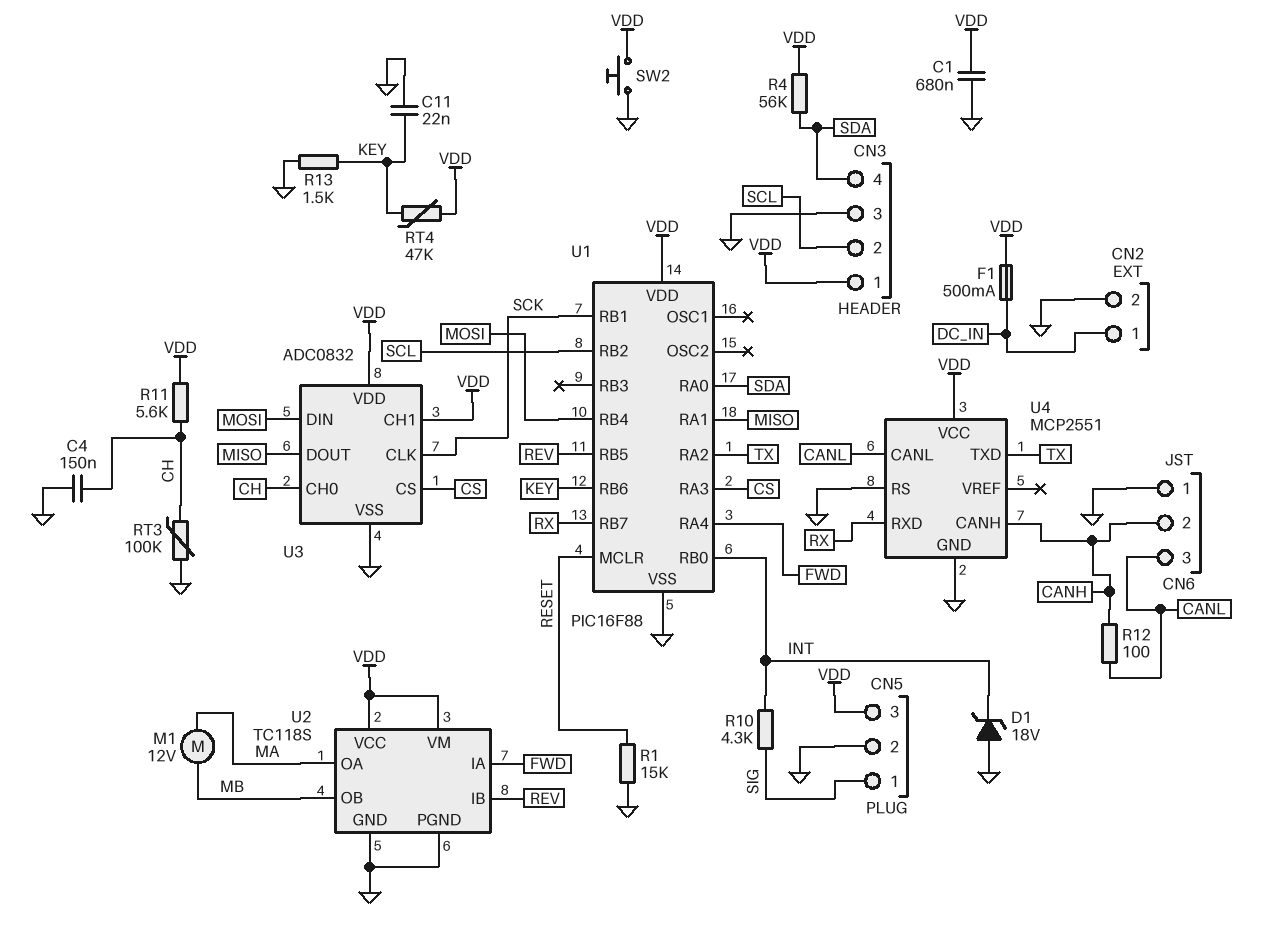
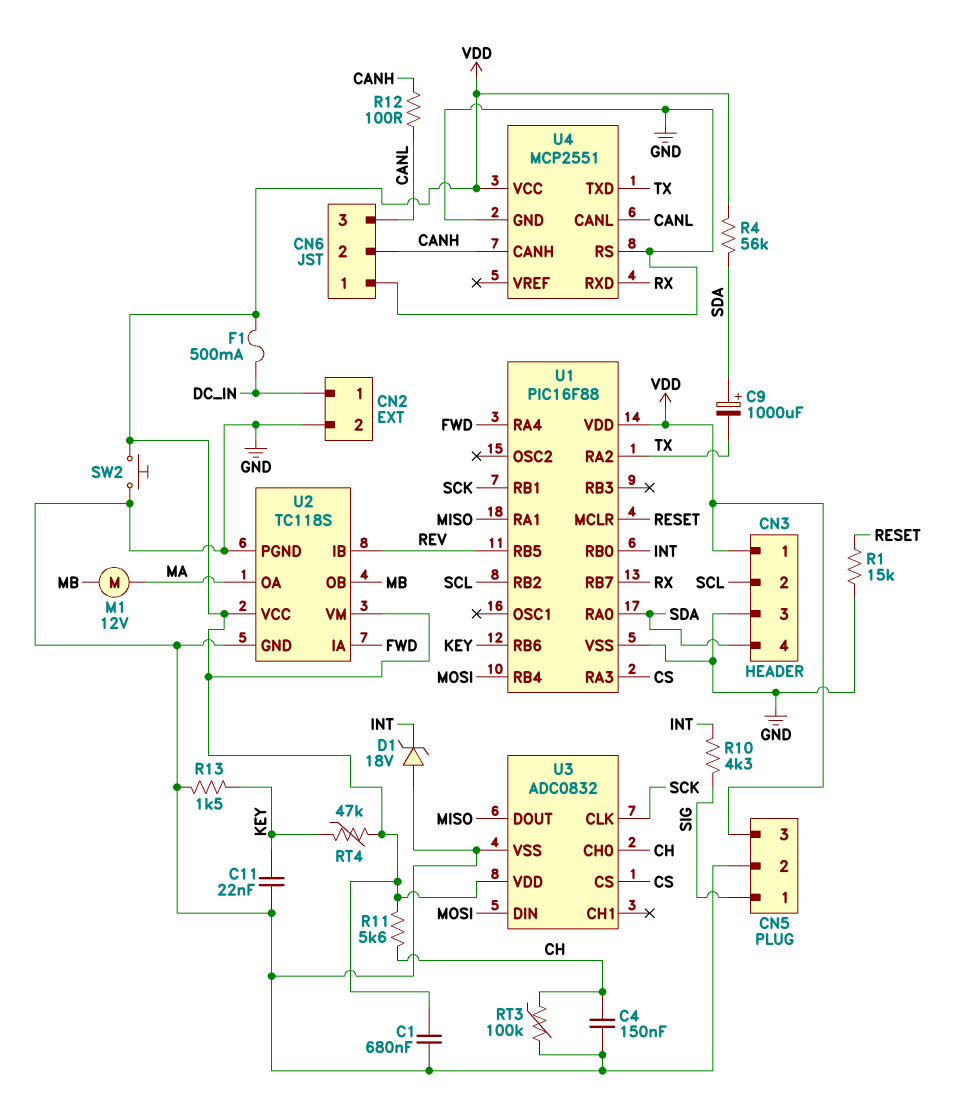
C9: none -> 1000uF (plus SDA, minus TX)
U3 pin CH1: VDD -> none

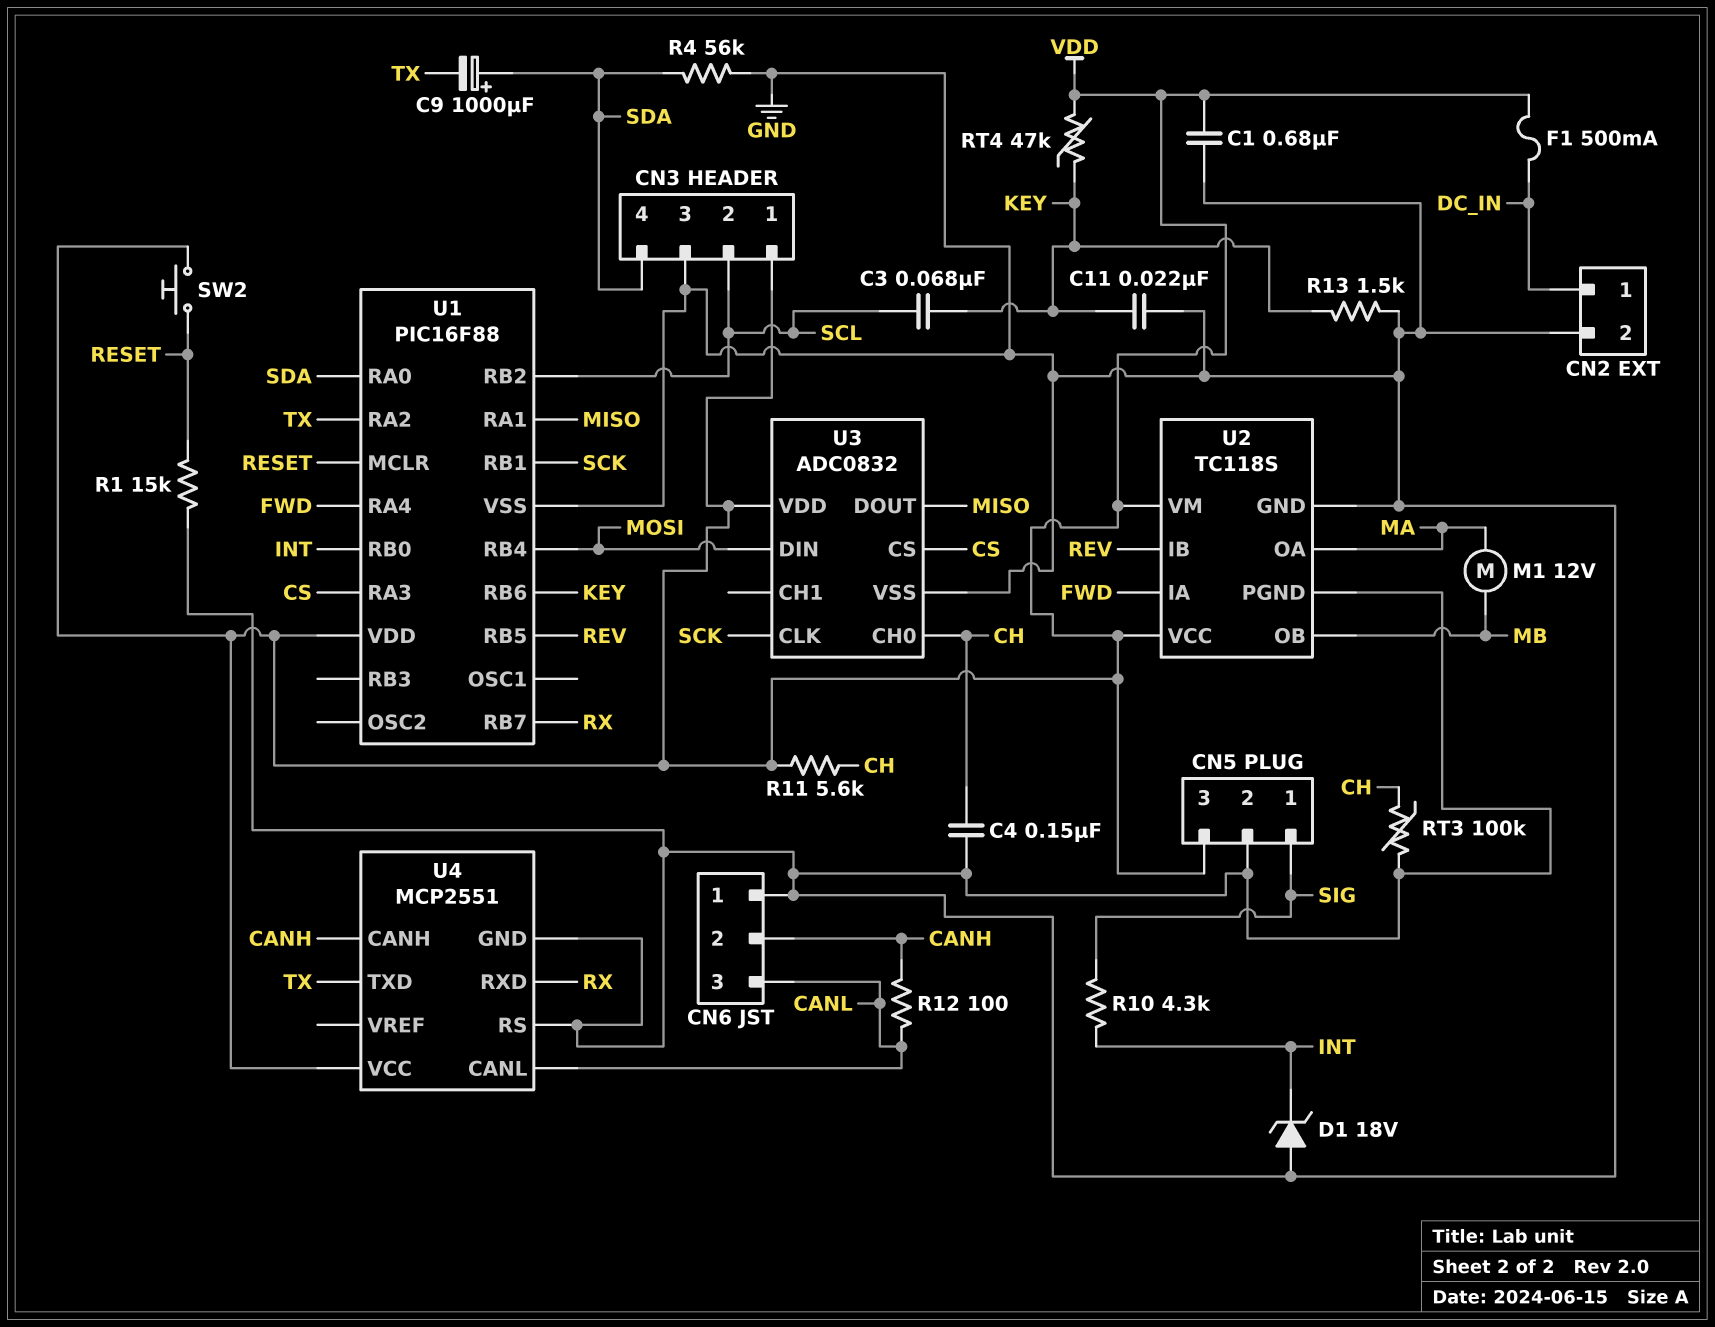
C3: none -> 68nF (KEY, SCL)
R4: 56k (SDA, VDD) -> 56k (GND, SDA)
SW2: button (GND, VDD) -> button (RESET, VDD)

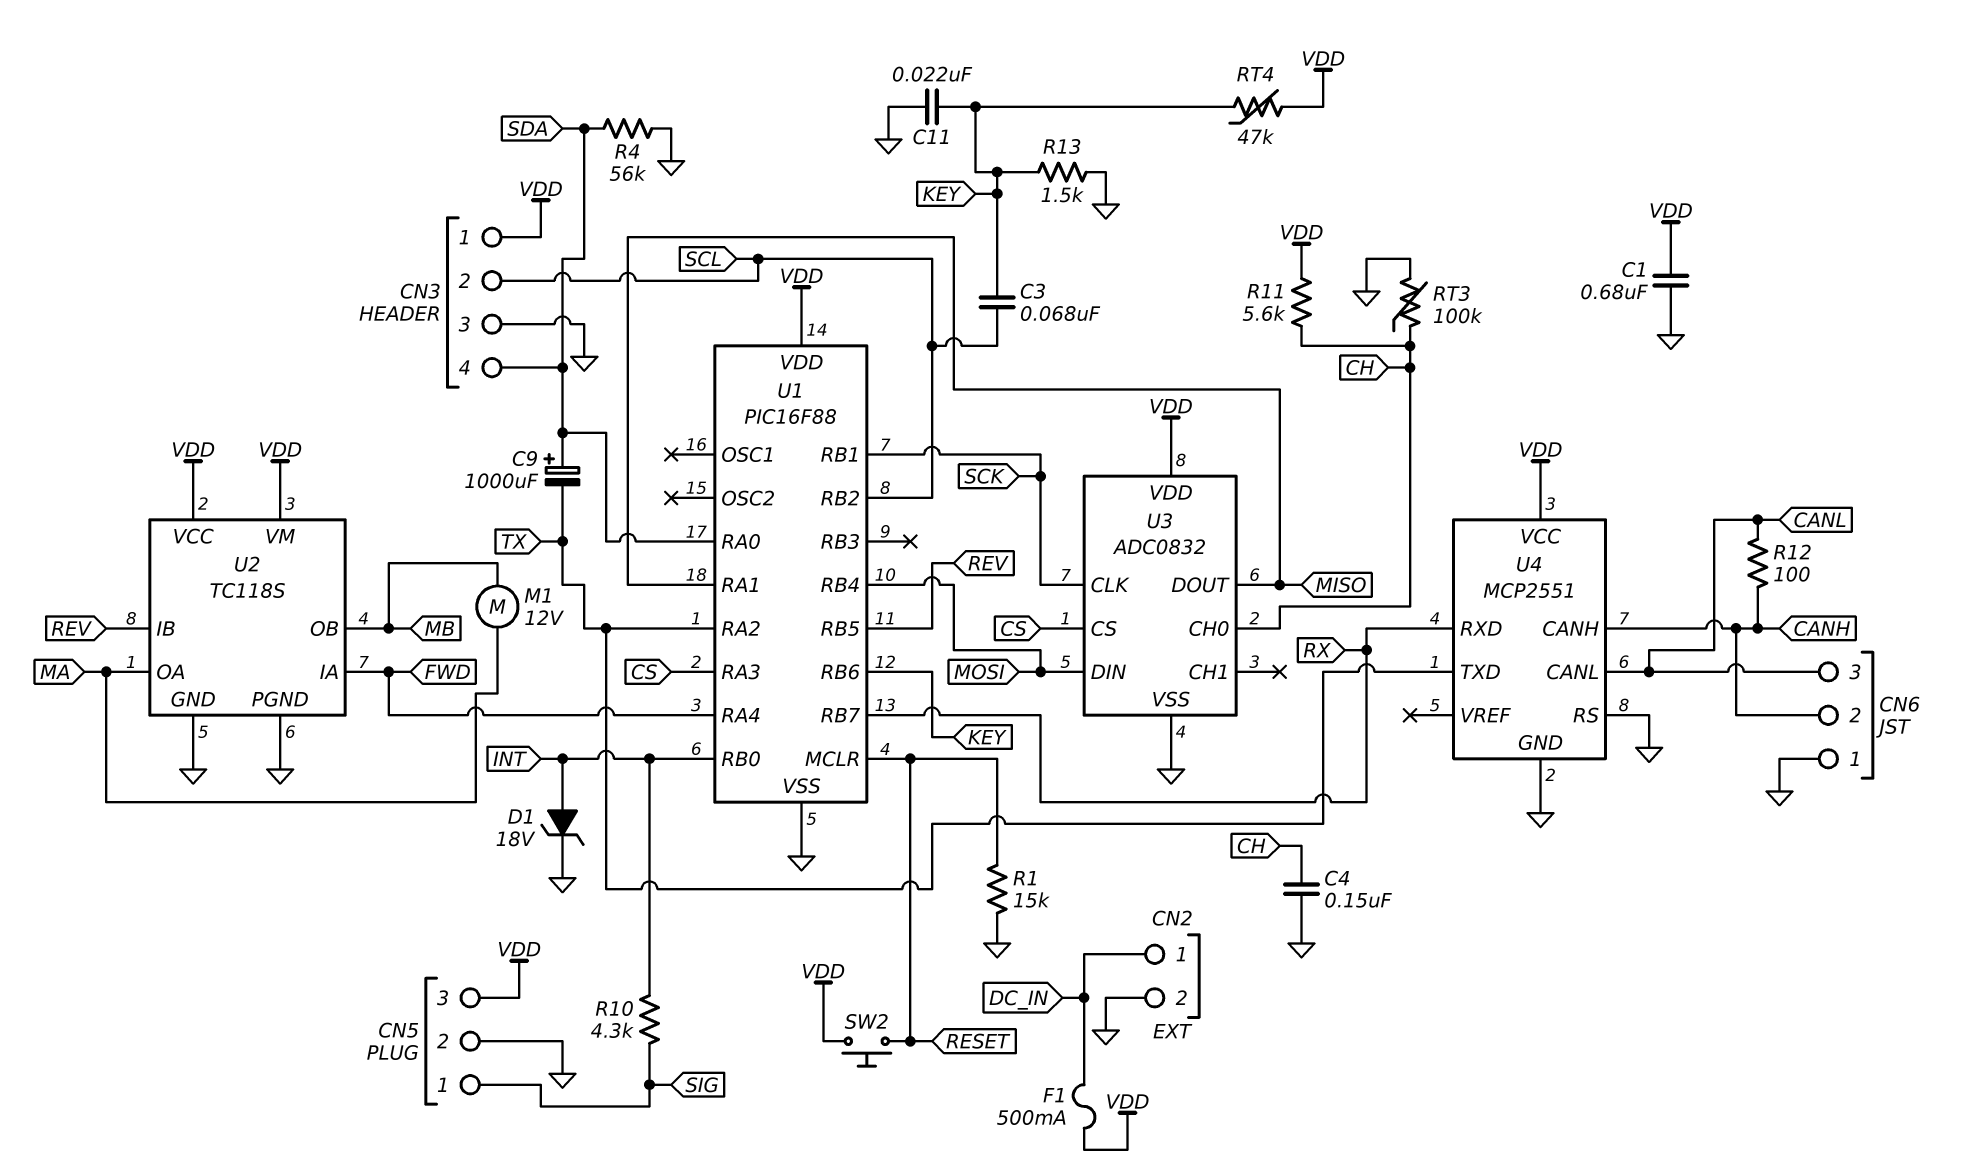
D1: zener 18V (A GND, K INT) -> zener 18V (A INT, K GND)

